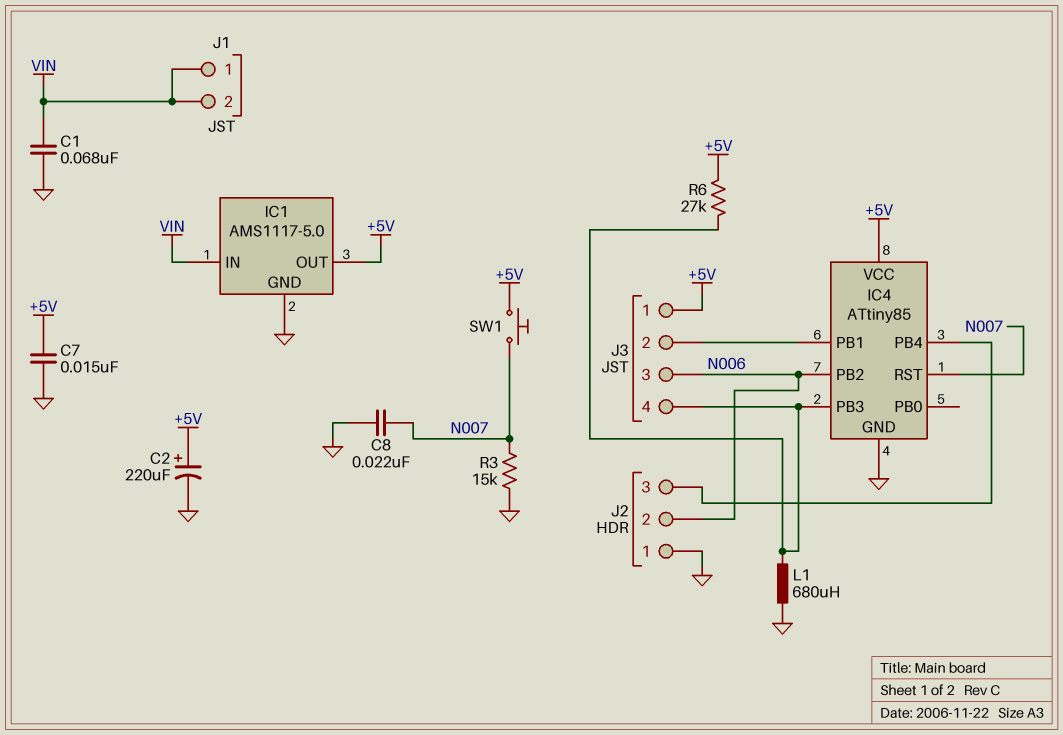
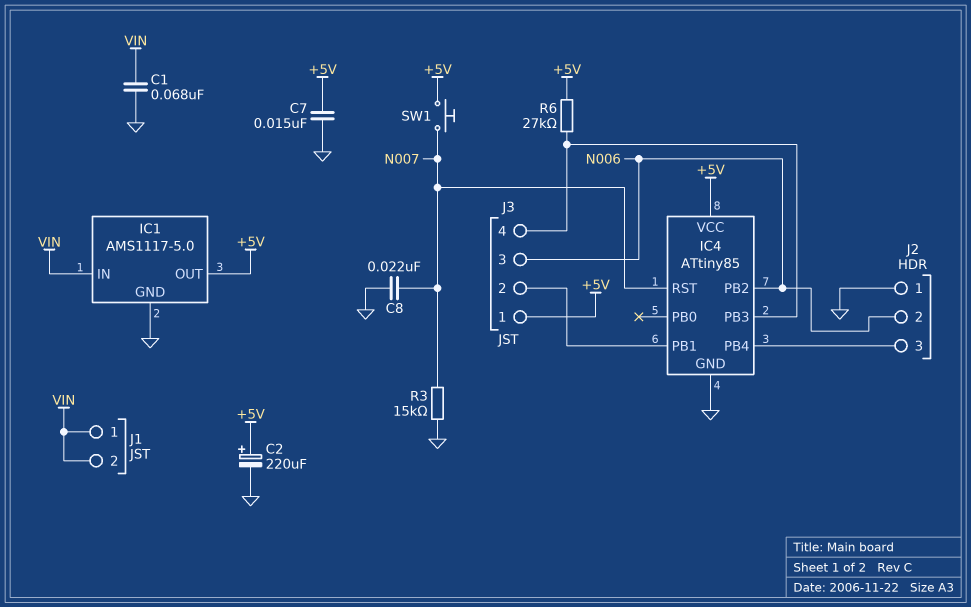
L1: 680uH (GND, IC4/PB3) -> none

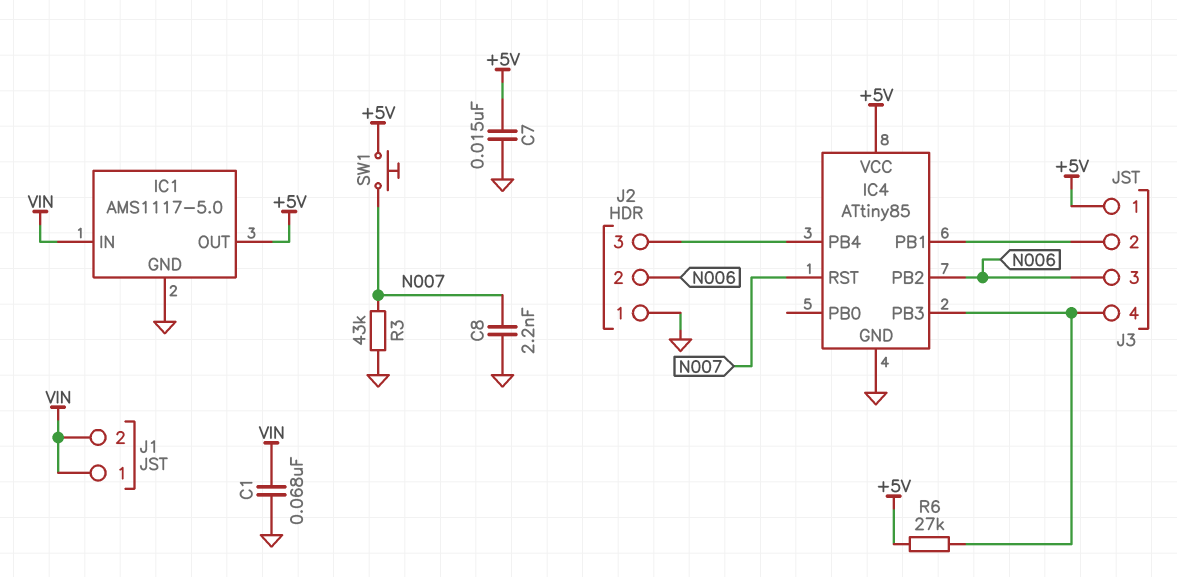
C2: 220uF (plus +5V, minus GND) -> none
C8: 22nF (GND, N007) -> 2.2nF (GND, N007)
R3: 15k (GND, N007) -> 43k (GND, N007)

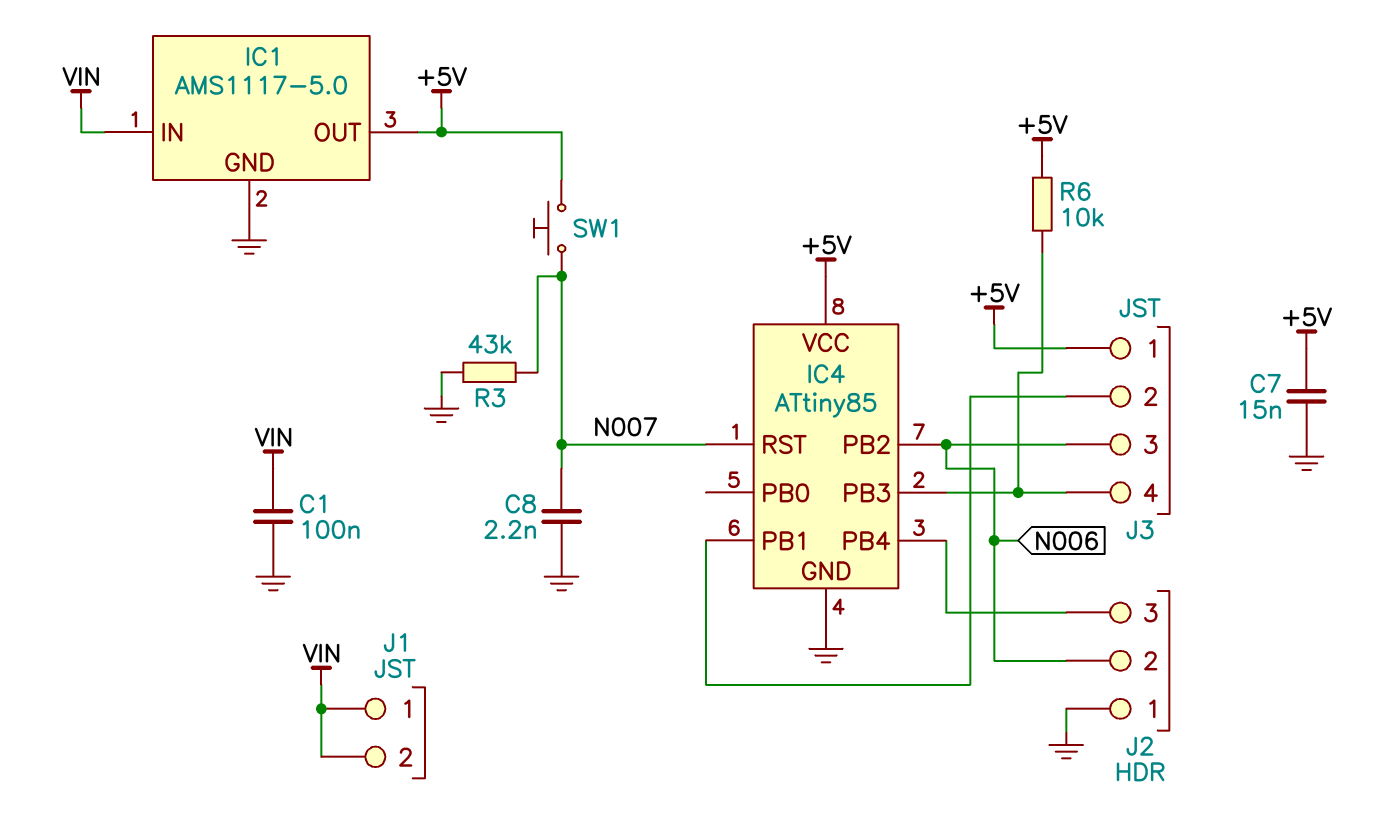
C1: 68nF (GND, VIN) -> 100nF (GND, VIN)
R6: 27k (+5V, IC4/PB3) -> 10k (+5V, IC4/PB3)

